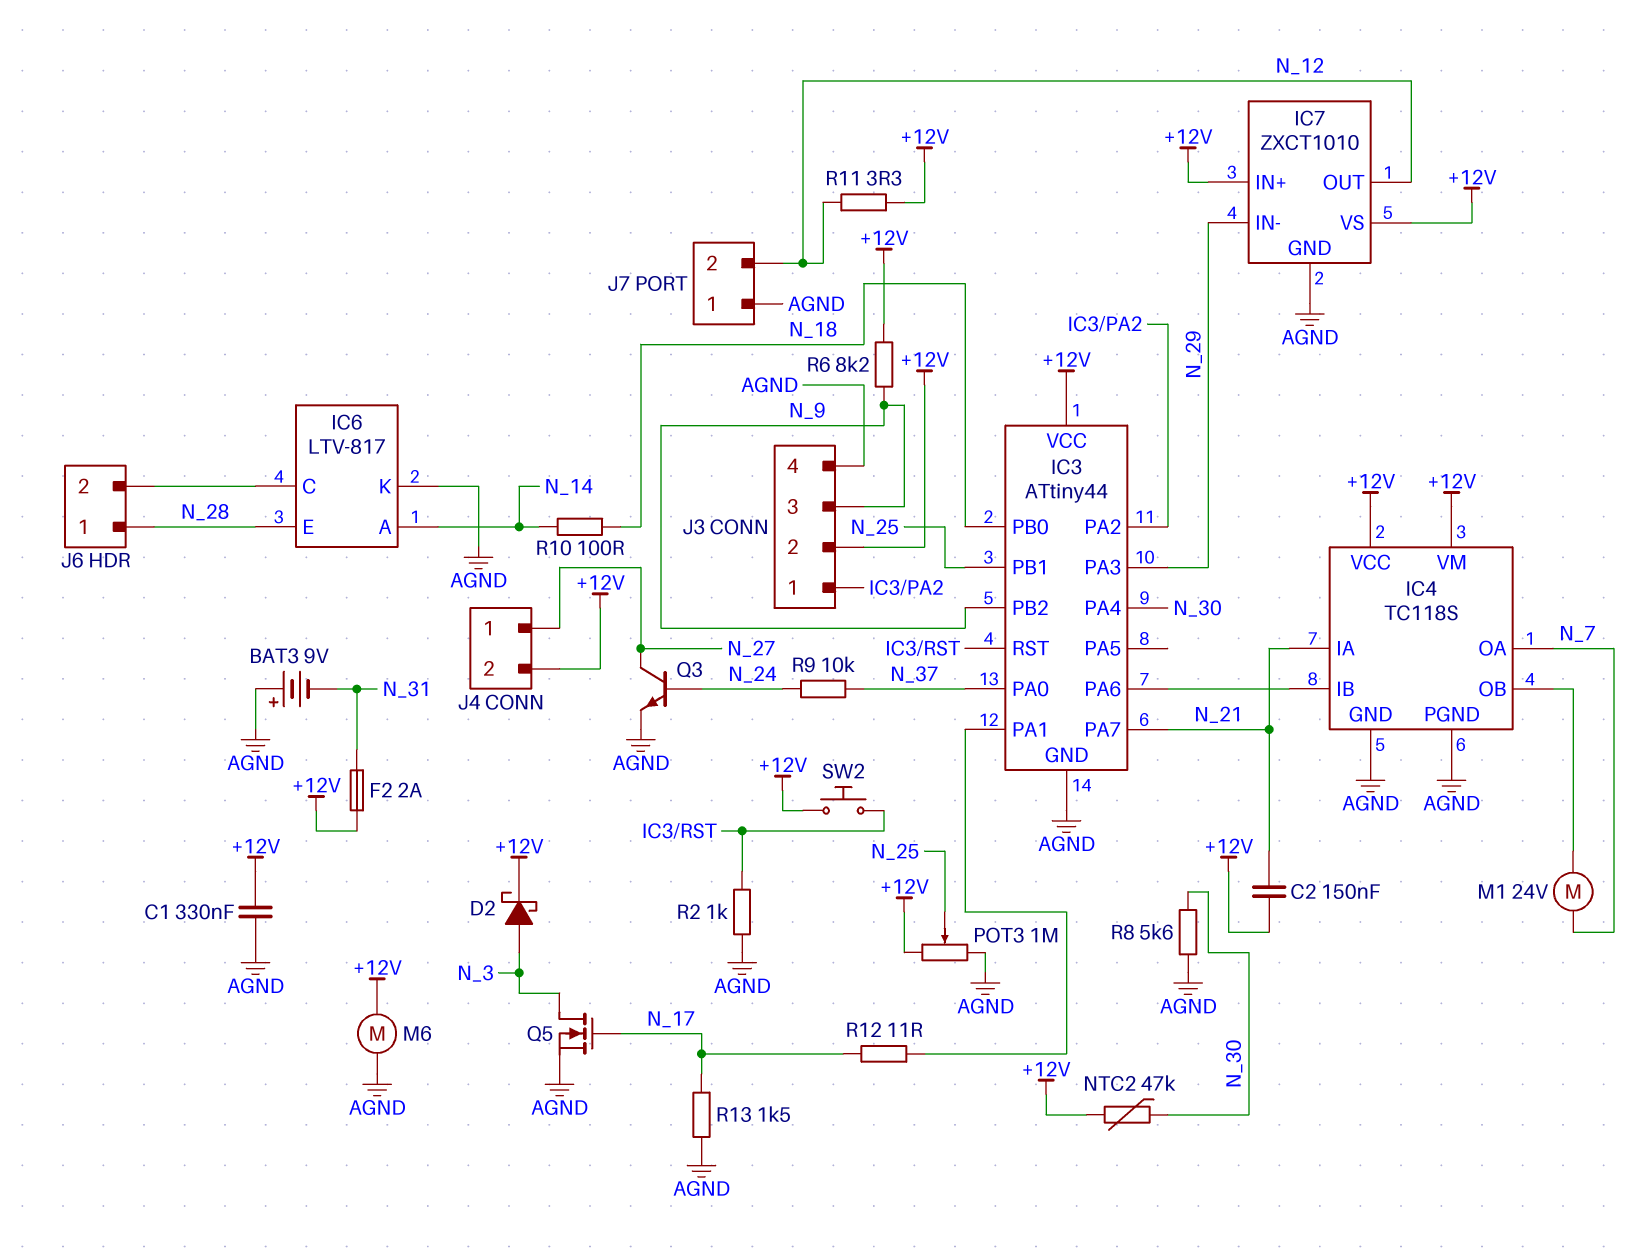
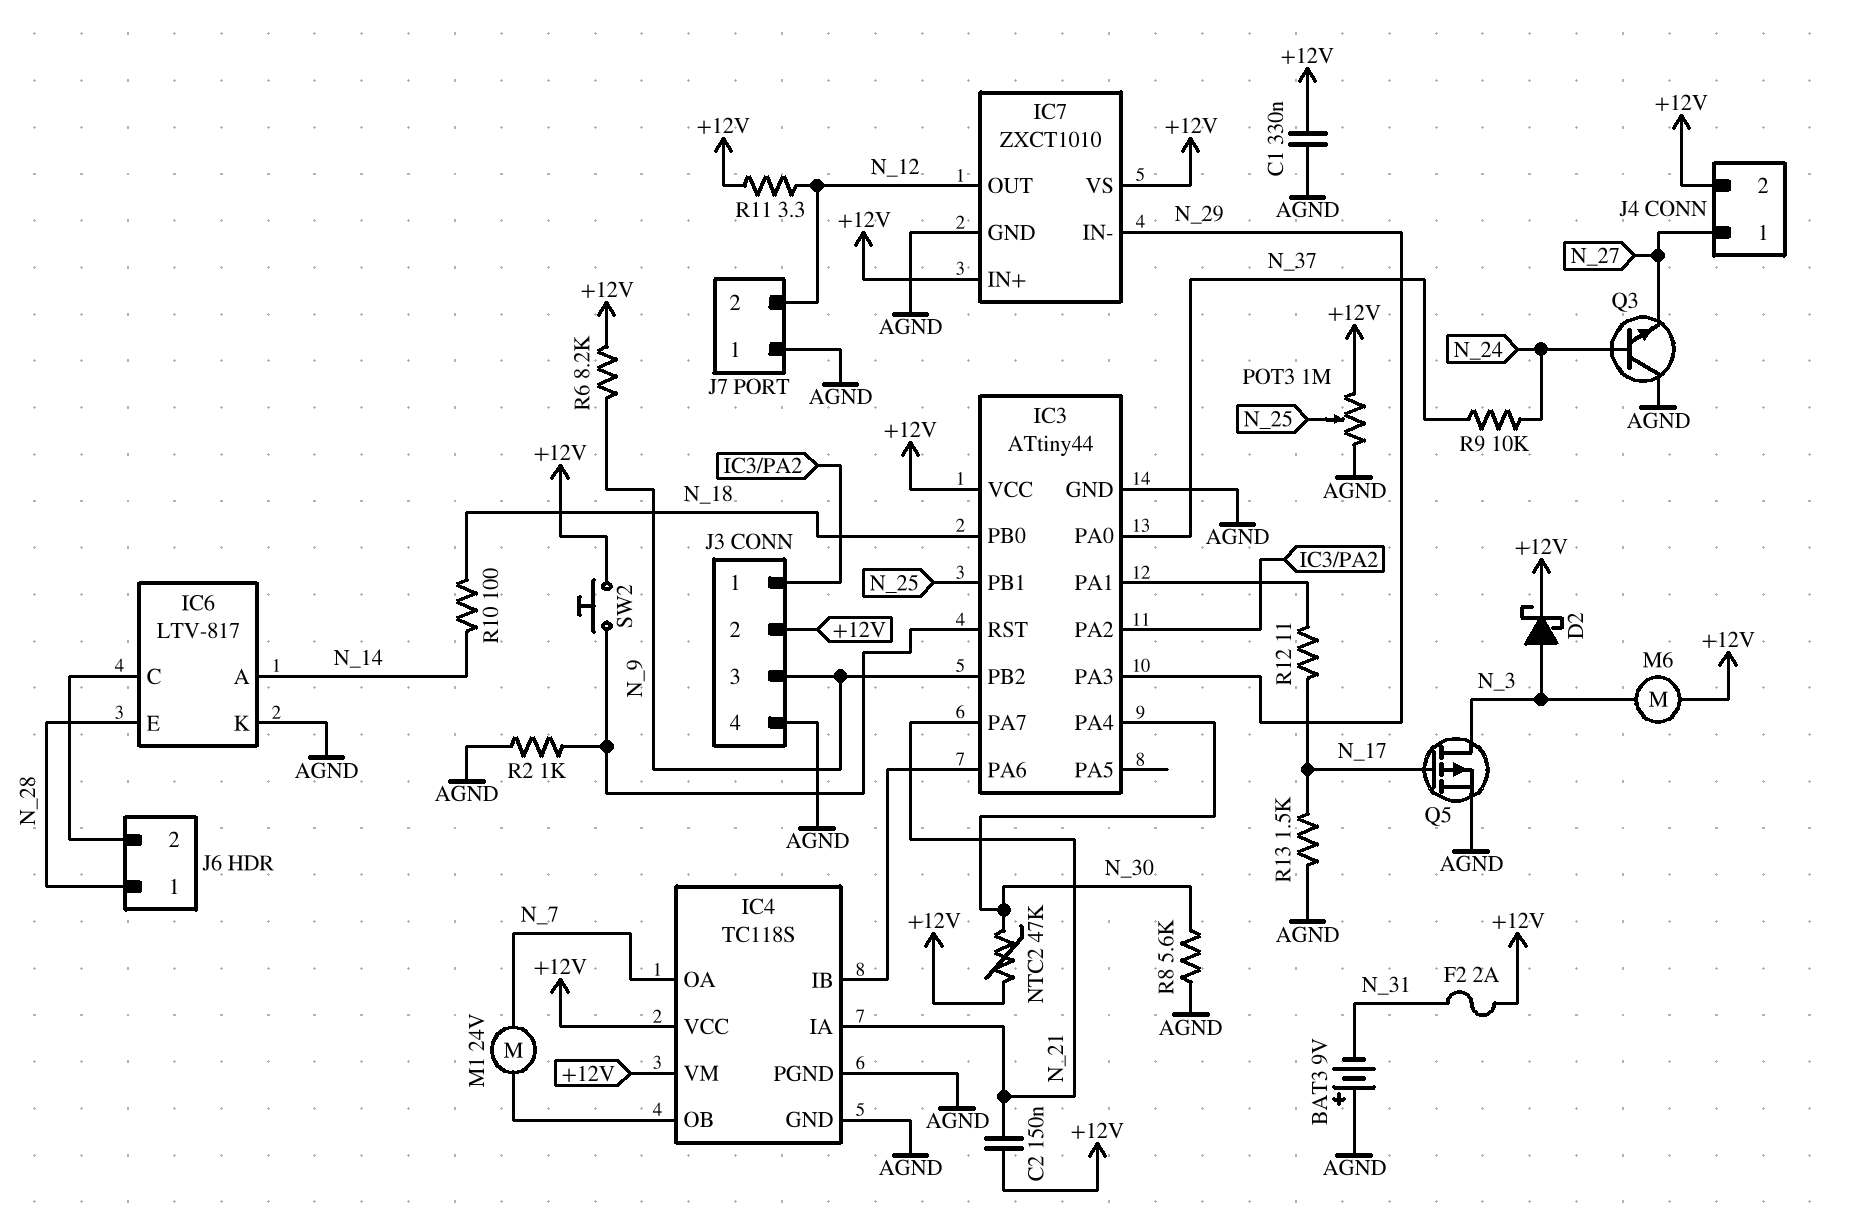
M6: motor (+12V, AGND) -> motor (+12V, N_3)
Q3: NPN (B N_24, C N_27, E AGND) -> NPN (B N_24, C AGND, E N_27)
Q5: NMOS (G N_17, D N_3, S AGND) -> PMOS (G N_17, D N_3, S AGND)

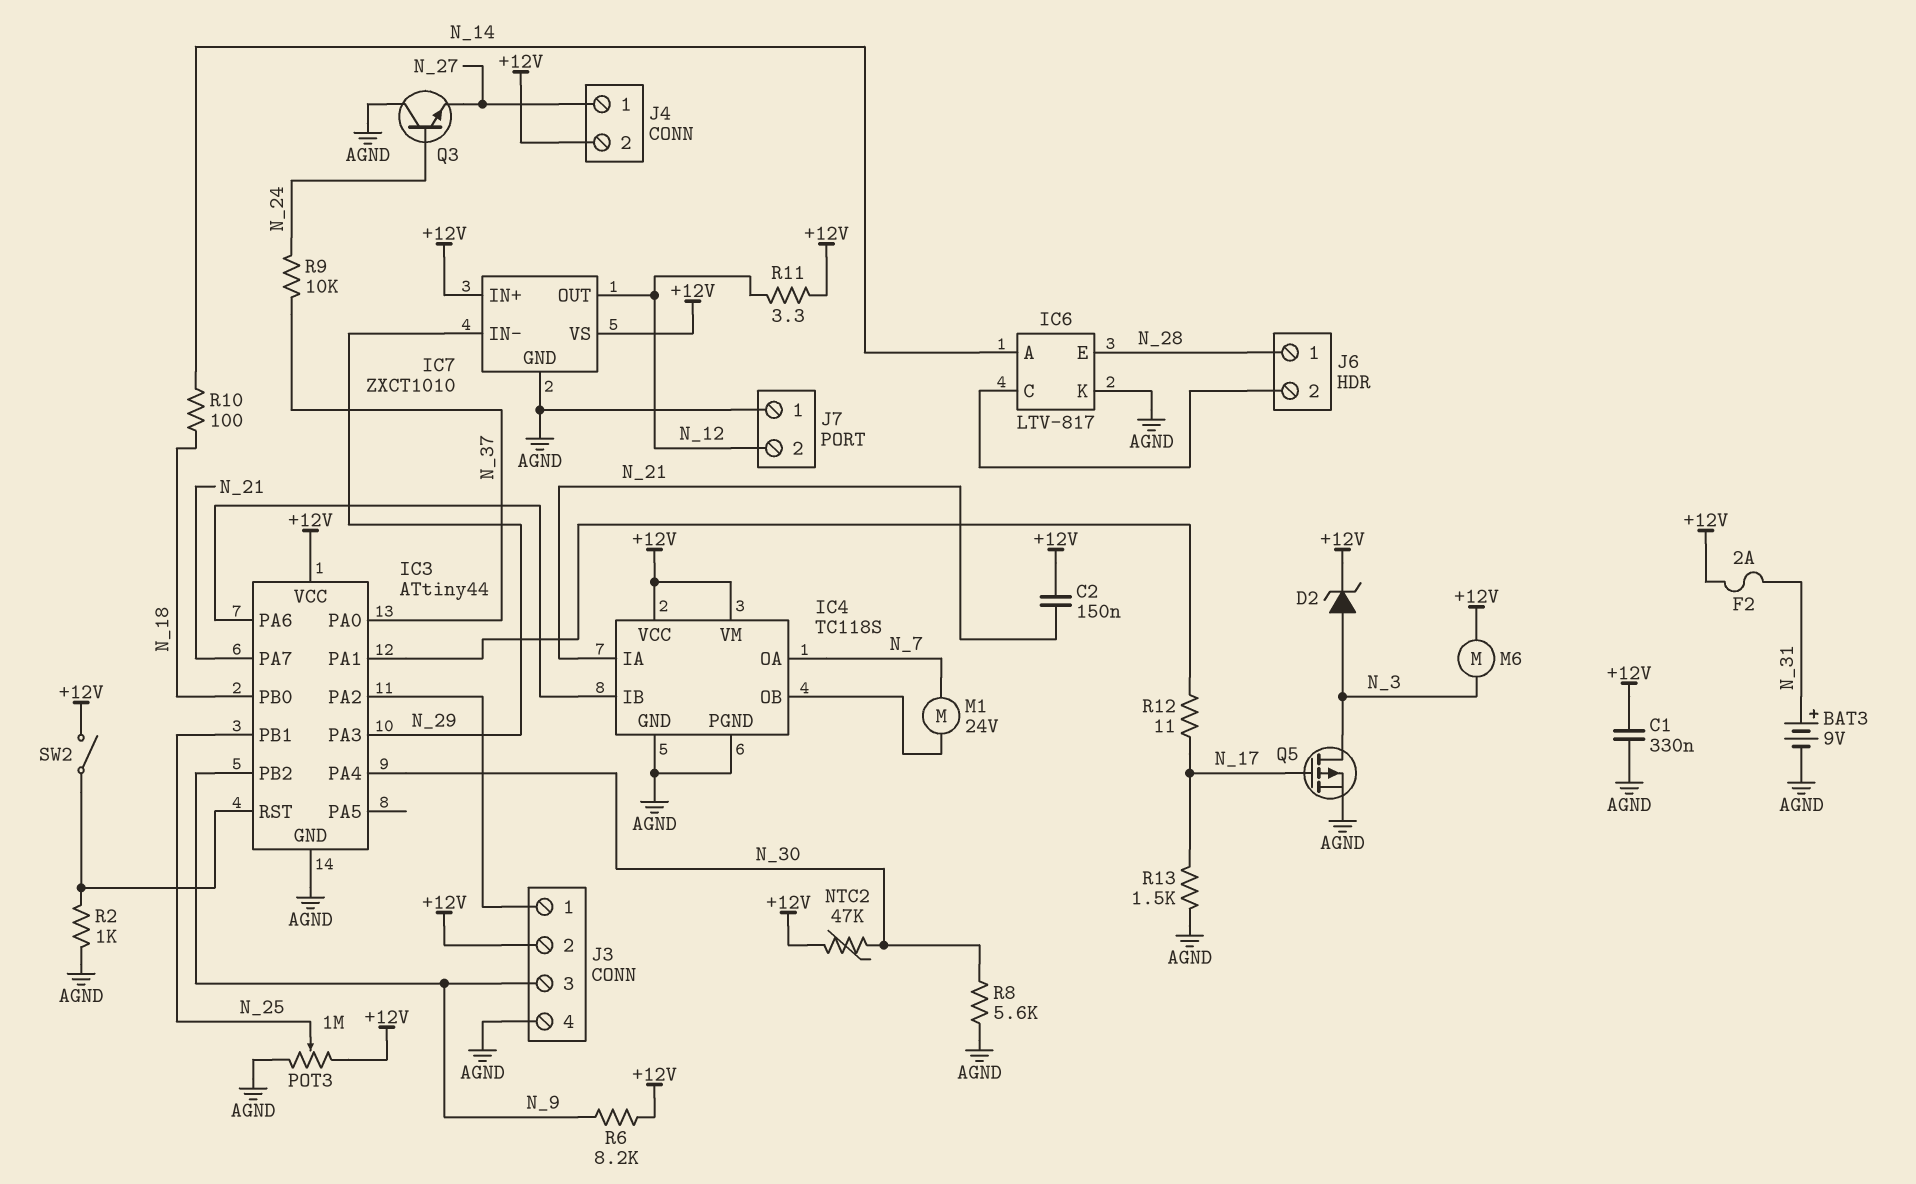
BAT3: 9V (plus AGND, minus N_31) -> 9V (plus N_31, minus AGND)
D2: schottky (A N_3, K +12V) -> zener (A N_3, K +12V)
SW2: button (+12V, IC3/RST) -> switch (+12V, IC3/RST)

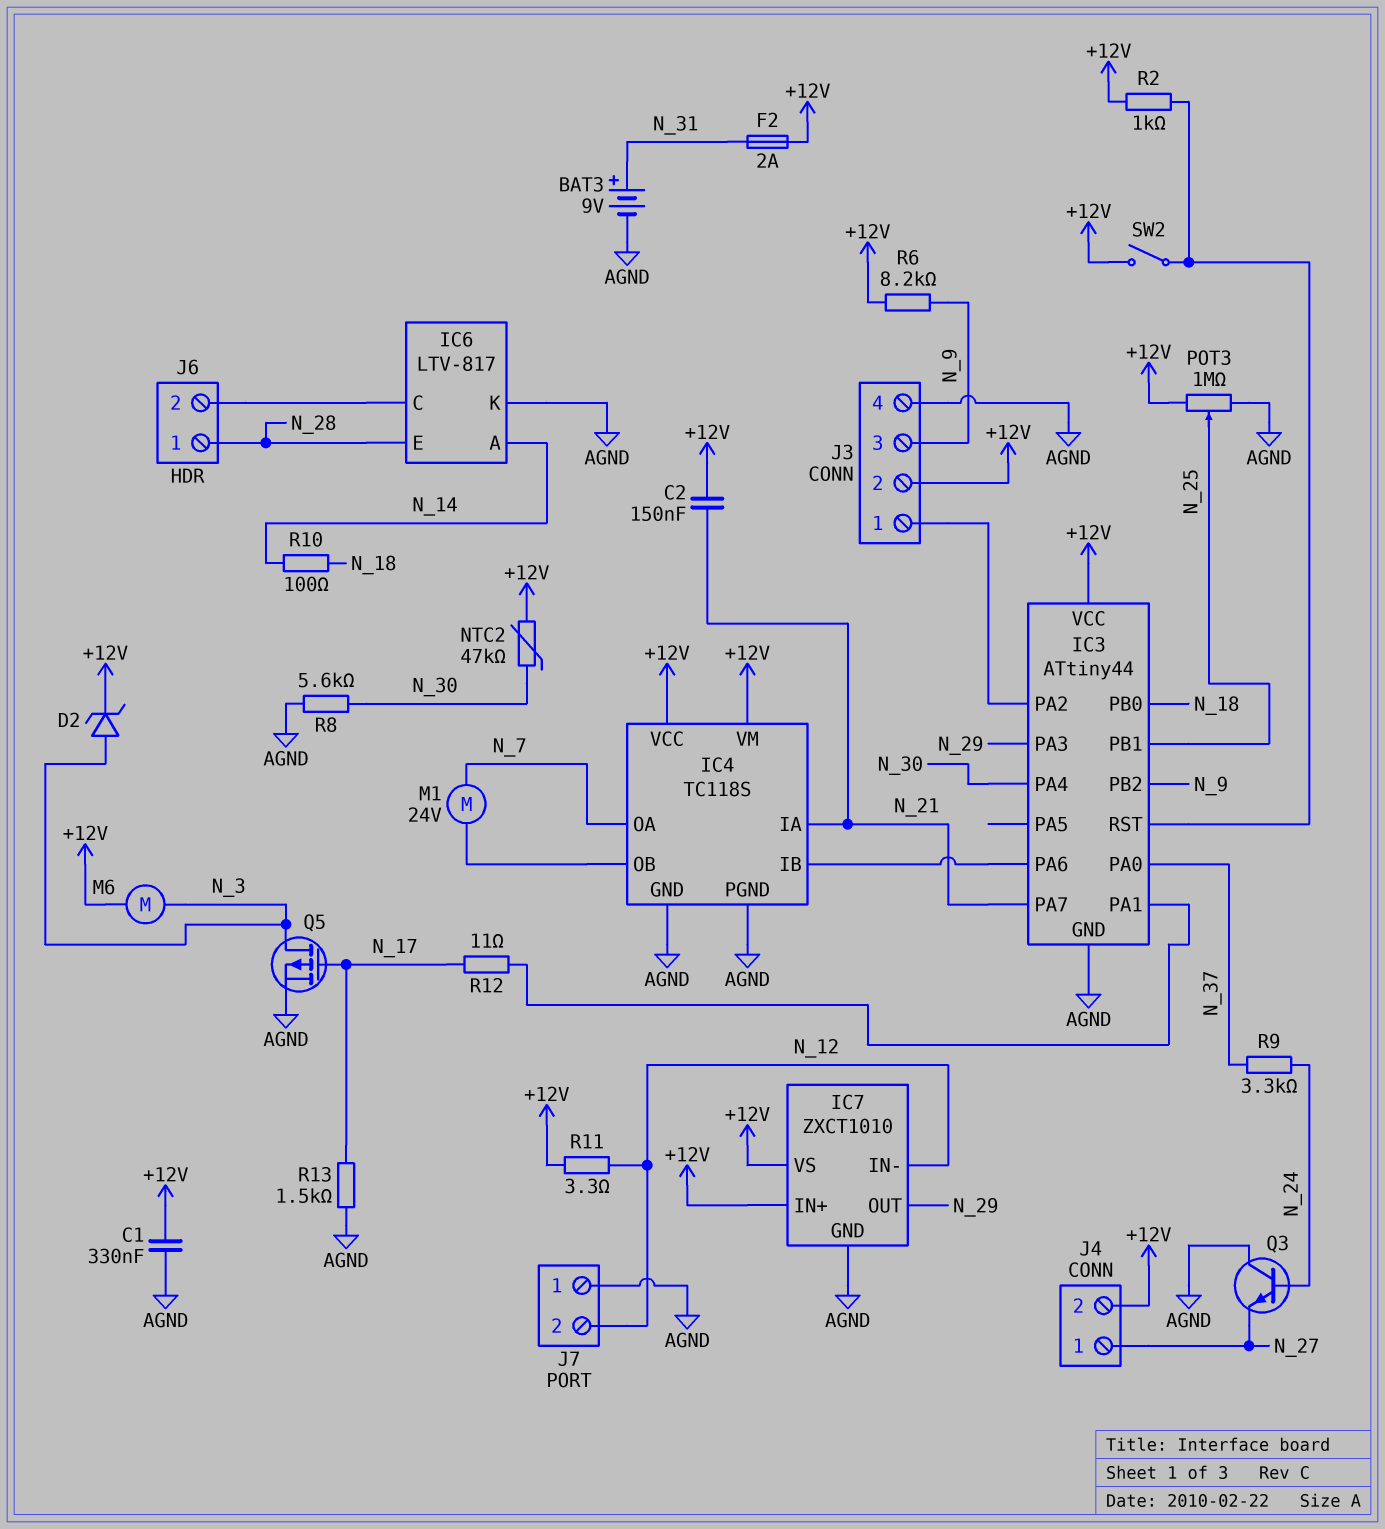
IC7 pin IN-: N_29 -> N_12
IC7 pin OUT: N_12 -> N_29
R2: 1k (AGND, IC3/RST) -> 1k (+12V, IC3/RST)
R9: 10k (N_24, N_37) -> 3.3k (N_24, N_37)

